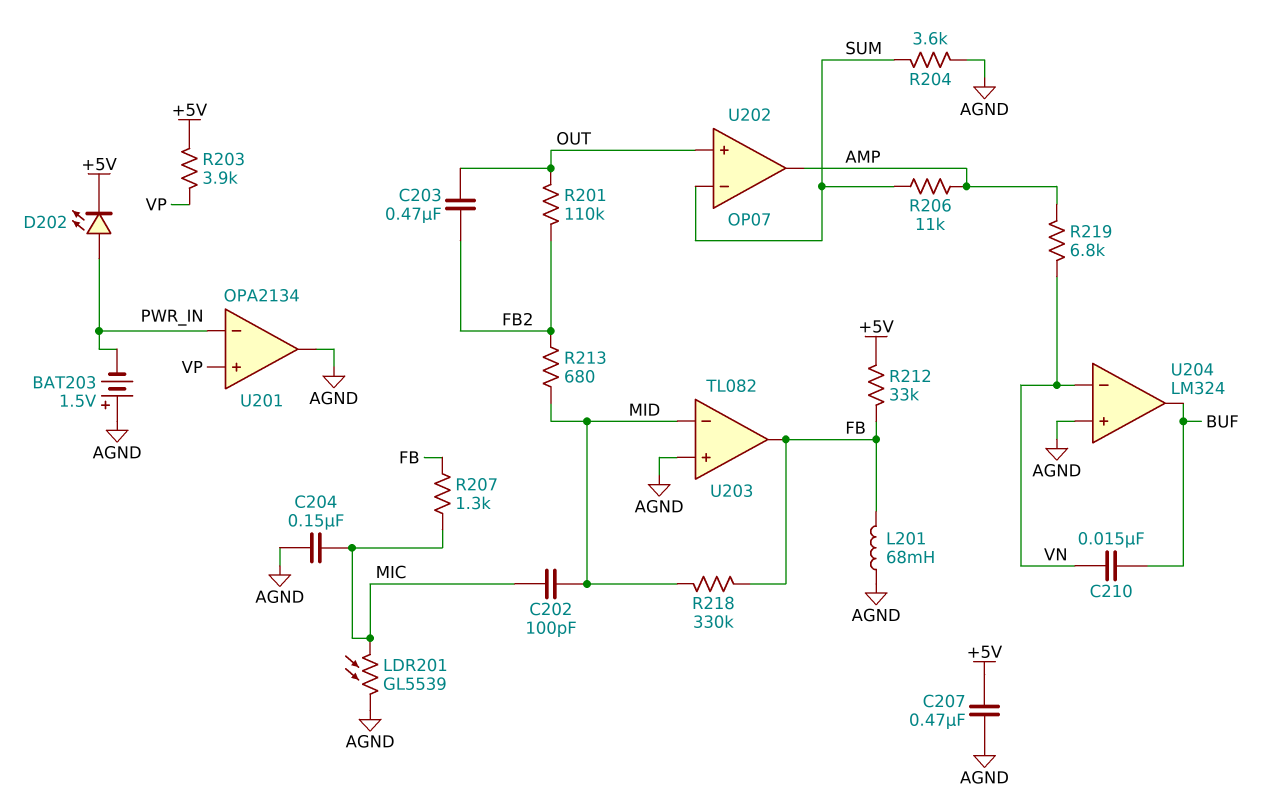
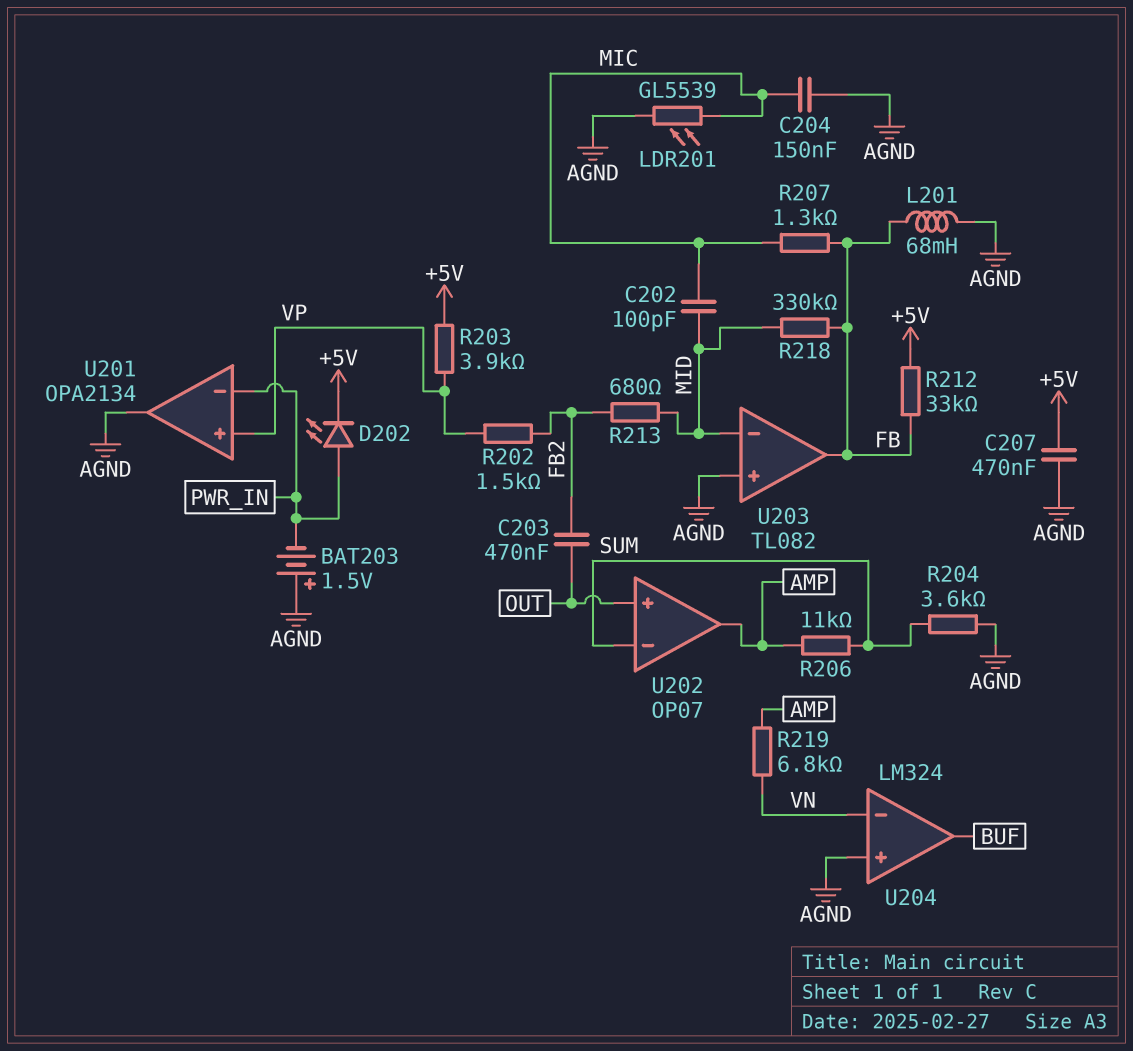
C210: 15nF (BUF, VN) -> none
R201: 110k (FB2, OUT) -> none
R202: none -> 1.5k (FB2, VP)

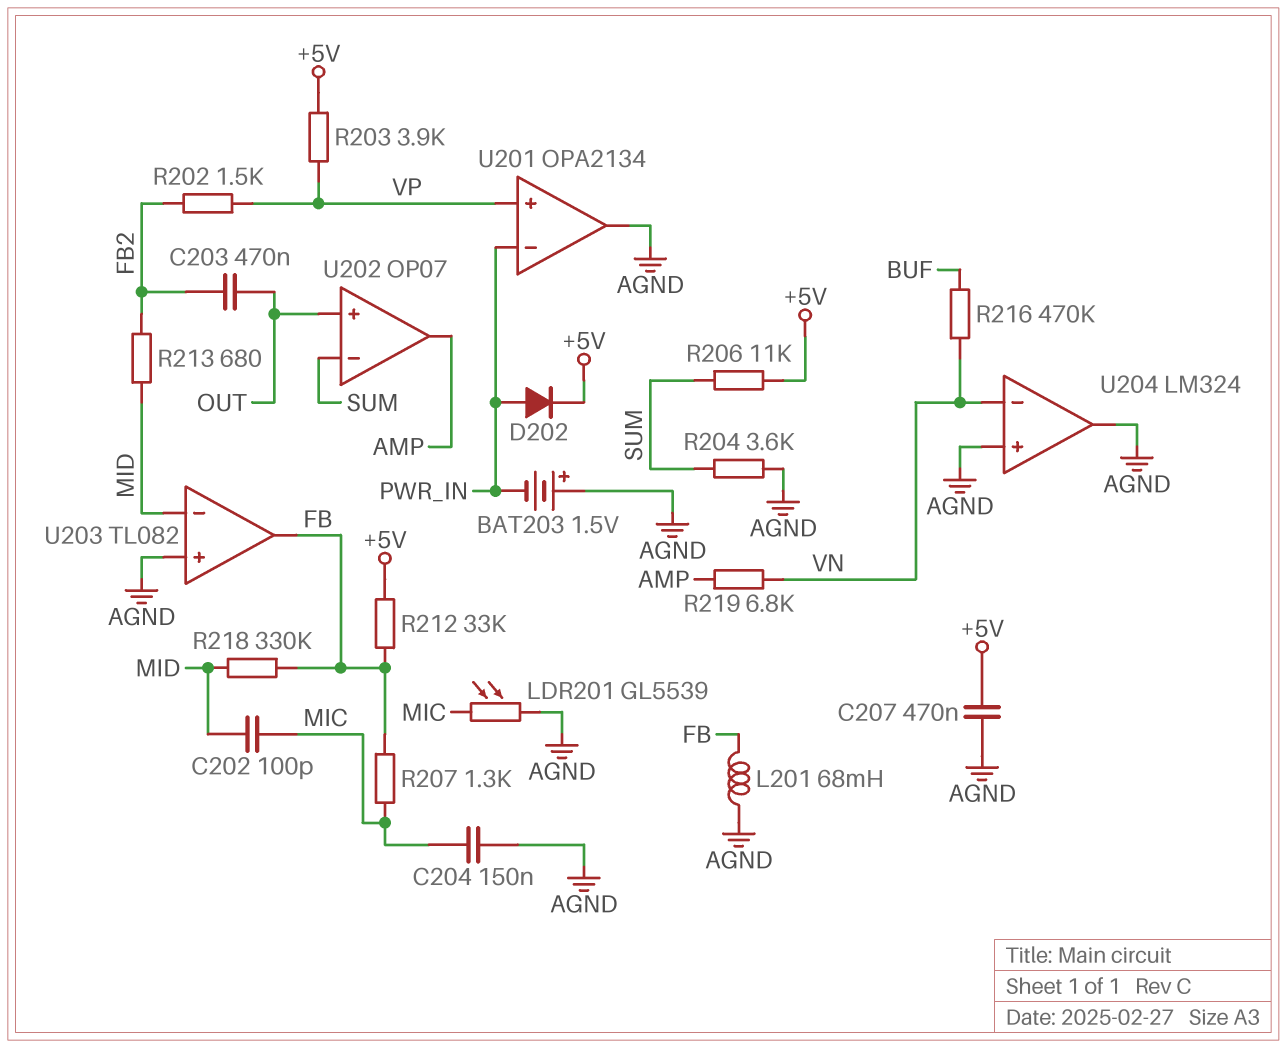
D202: LED (A PWR_IN, K +5V) -> diode (A PWR_IN, K +5V)
R206: 11k (AMP, SUM) -> 11k (+5V, SUM)
R216: none -> 470k (BUF, VN)
U204 pin out: BUF -> AGND

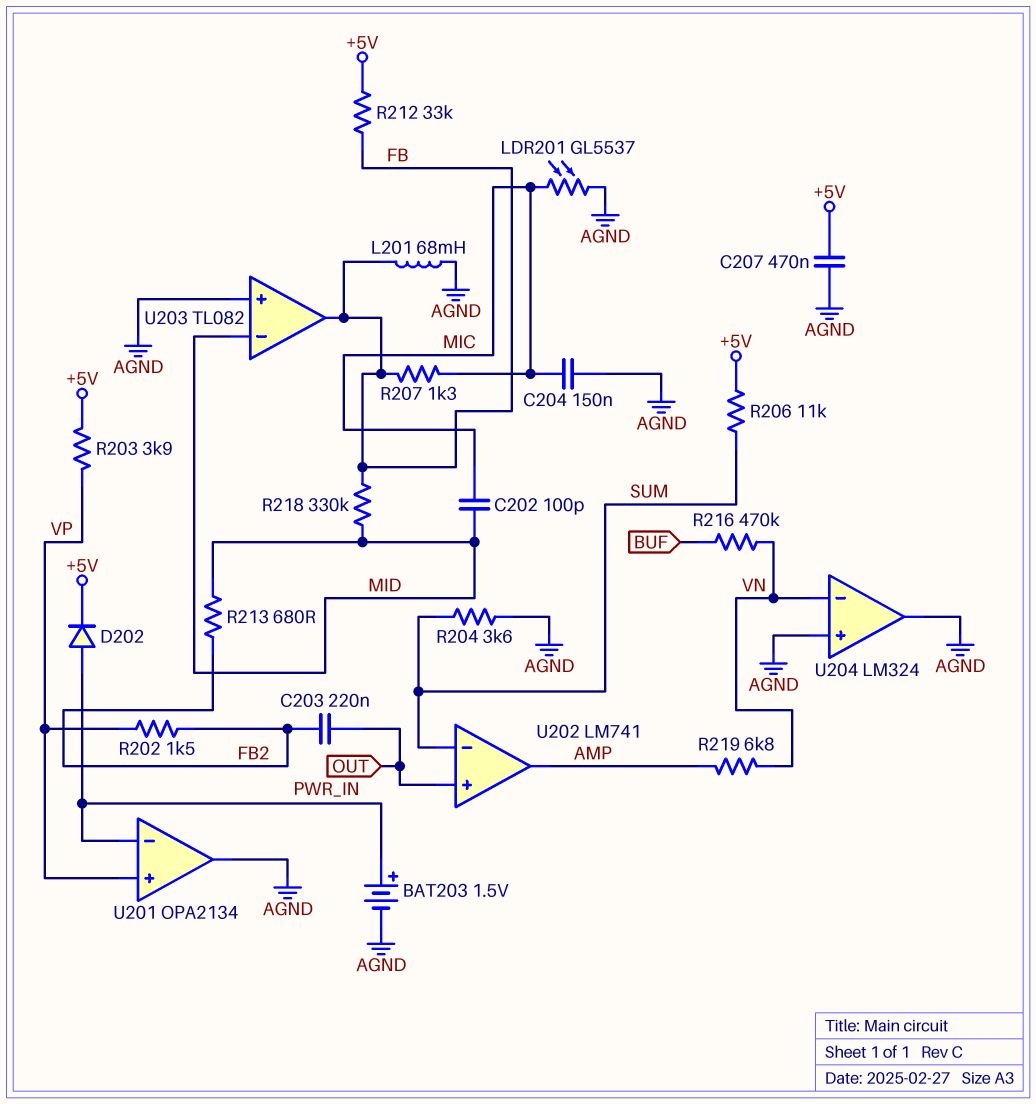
BAT203: 1.5V (plus AGND, minus PWR_IN) -> 1.5V (plus PWR_IN, minus AGND)
C203: 470nF (FB2, OUT) -> 220nF (FB2, OUT)
LDR201: GL5539 (AGND, MIC) -> GL5537 (AGND, MIC)
U202: OP07 -> LM741

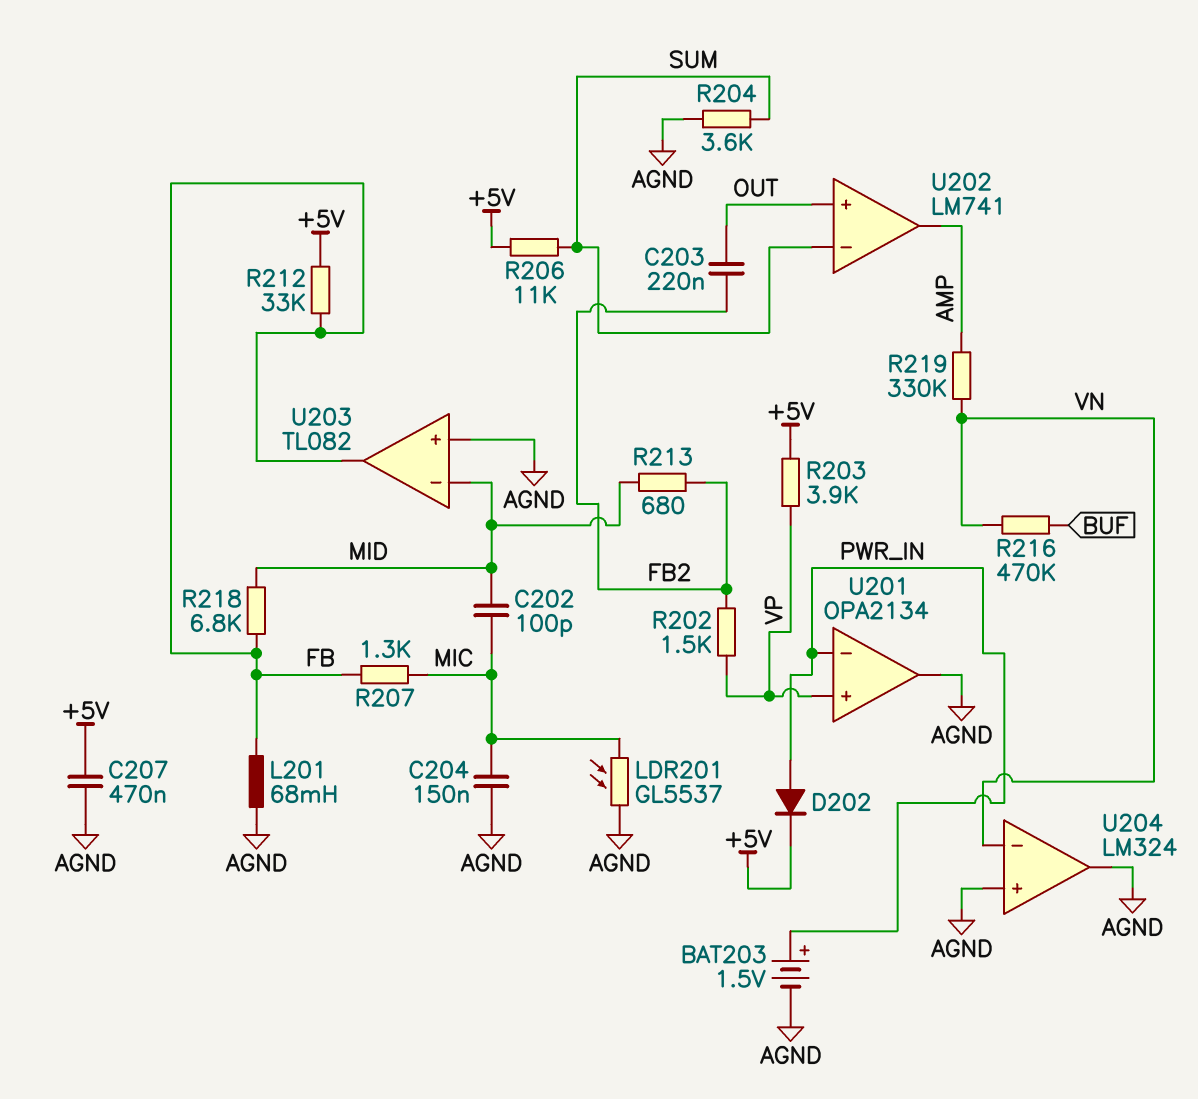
R218: 330k (FB, MID) -> 6.8k (FB, MID)
R219: 6.8k (AMP, VN) -> 330k (AMP, VN)

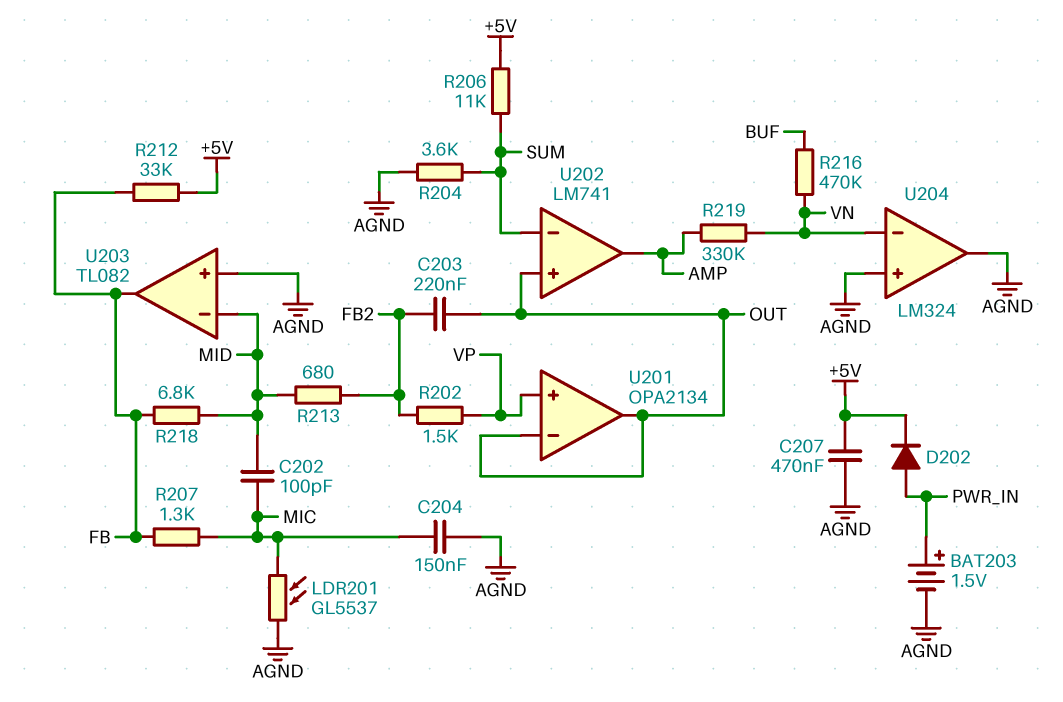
L201: 68mH (AGND, FB) -> none
R203: 3.9k (+5V, VP) -> none
U201 pin in-: PWR_IN -> OUT
U201 pin out: AGND -> OUT

